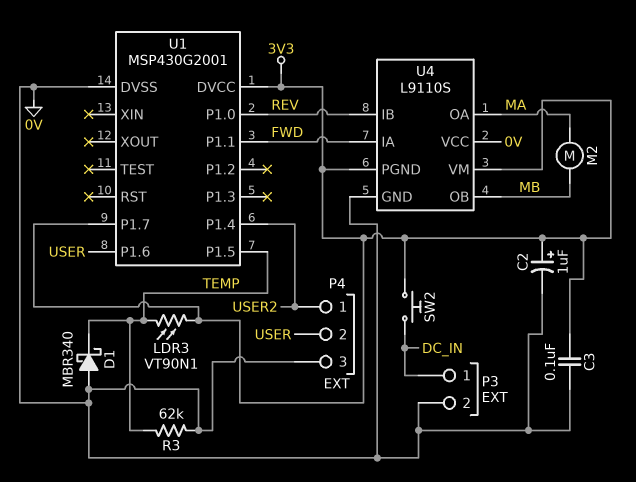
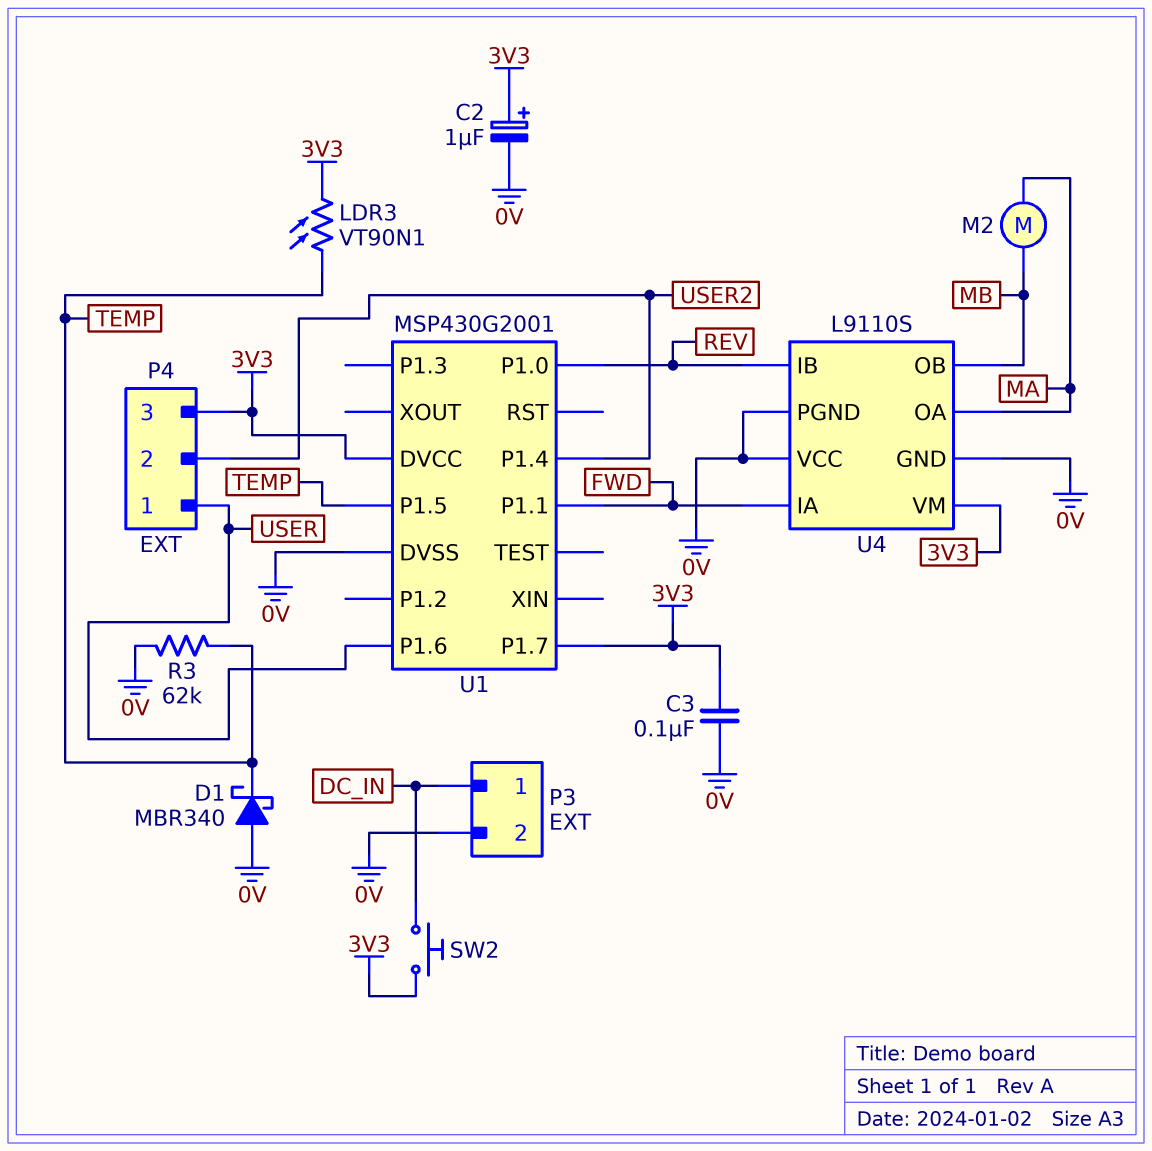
P4 pin 1: USER2 -> USER
P4 pin 2: USER -> USER2
P4 pin 3: 0V -> 3V3
U4 pin PGND: 3V3 -> 0V

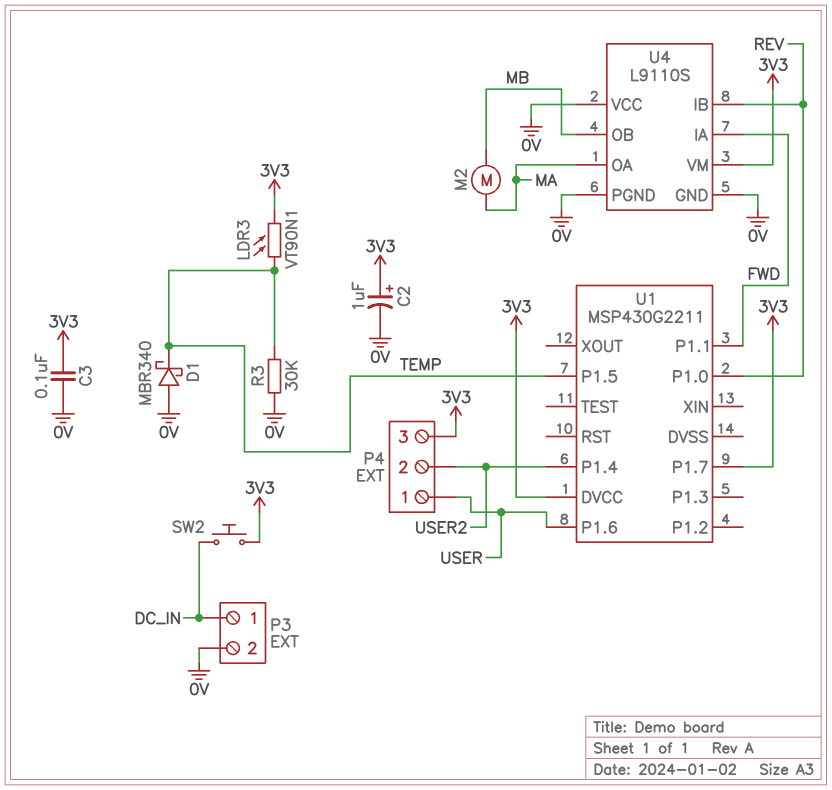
R3: 62k (0V, TEMP) -> 30k (0V, TEMP)
U1: MSP430G2001 -> MSP430G2211
U1 pin DVSS: 0V -> none

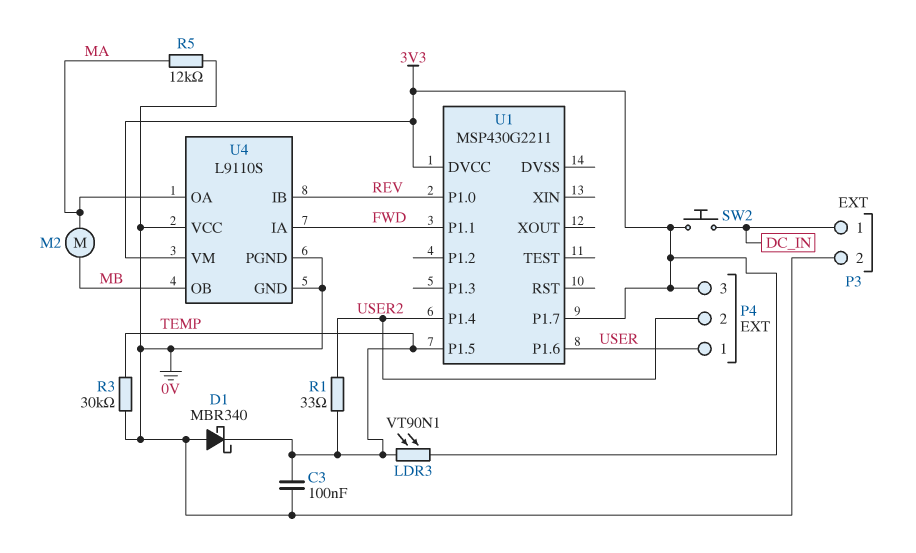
C2: 1uF (plus 3V3, minus 0V) -> none
C3: 100nF (0V, 3V3) -> 100nF (0V, TEMP)
R1: none -> 33 (TEMP, USER2)
R5: none -> 12k (0V, MA)

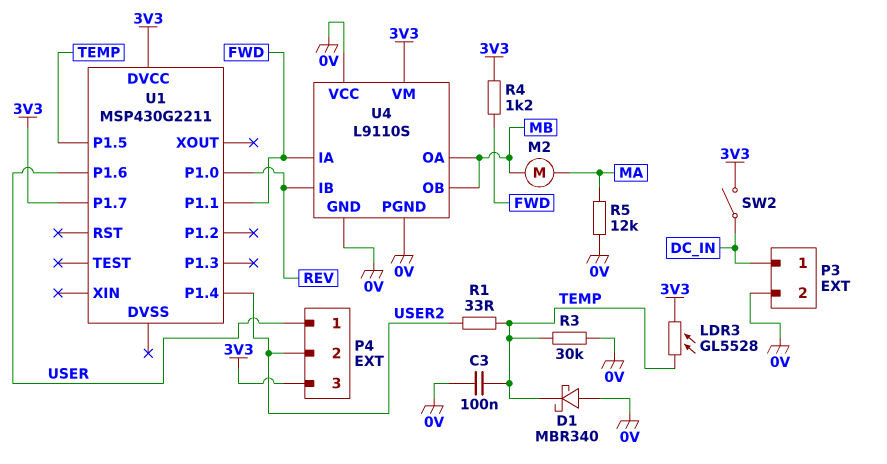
LDR3: VT90N1 (3V3, TEMP) -> GL5528 (3V3, TEMP)
R4: none -> 1.2k (3V3, FWD)
SW2: button (3V3, DC_IN) -> switch (3V3, DC_IN)
U4 pin OA: MA -> MB

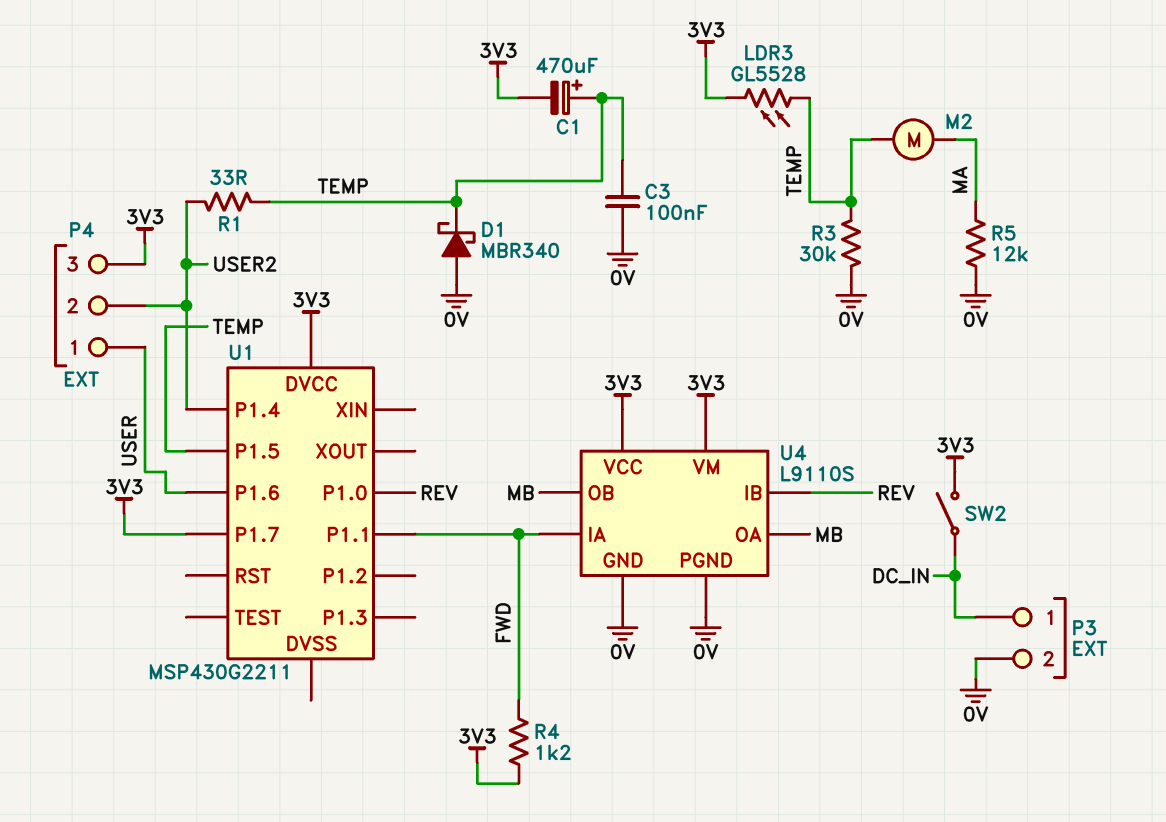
C1: none -> 470uF (plus TEMP, minus 3V3)
M2: motor (MA, MB) -> motor (MA, TEMP)
U4 pin VCC: 0V -> 3V3

